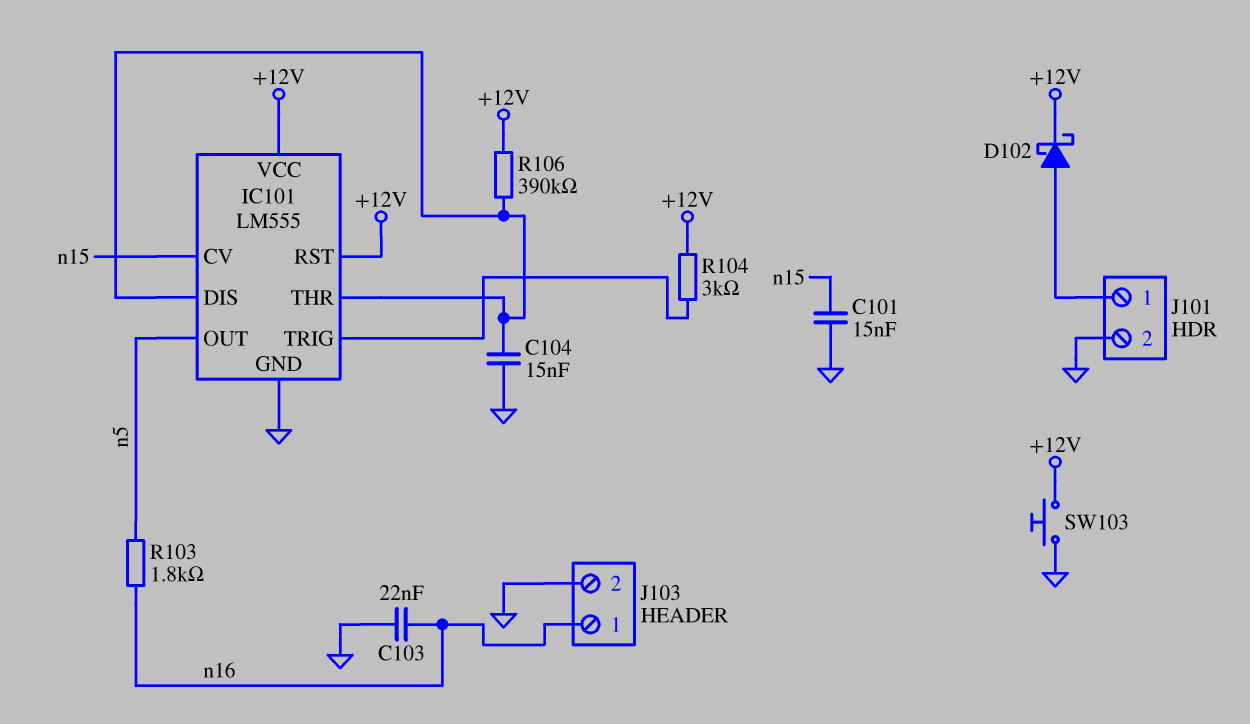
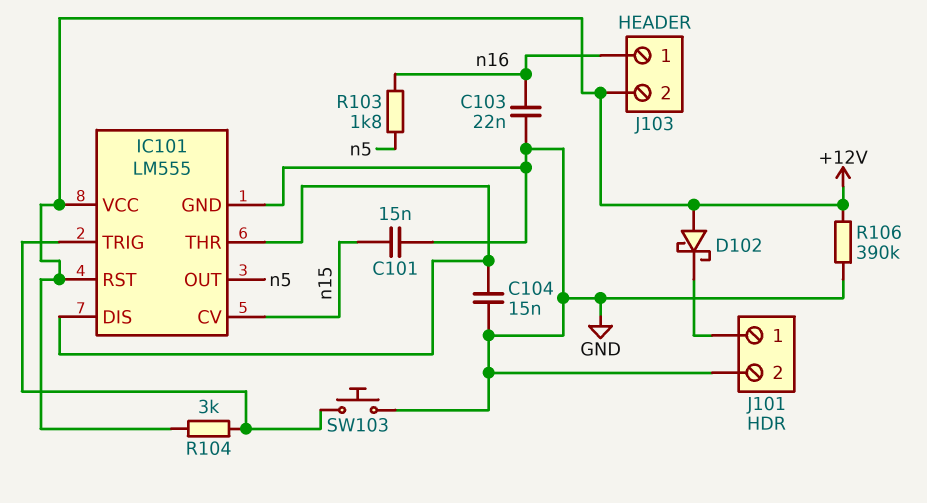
D102: schottky (A J101/1, K +12V) -> schottky (A +12V, K J101/1)
J103 pin 2: GND -> +12V
R106: 390k (+12V, IC101/DIS) -> 390k (+12V, GND)
SW103: button (+12V, GND) -> button (GND, IC101/TRIG)

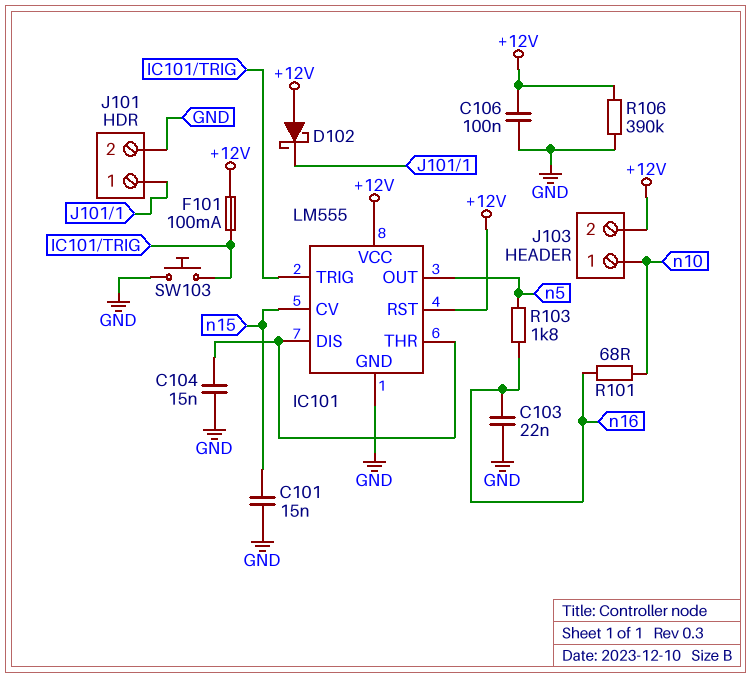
C106: none -> 100nF (+12V, GND)
F101: none -> 100mA (+12V, IC101/TRIG)
J103 pin 1: n16 -> n10
R101: none -> 68 (n10, n16)
R104: 3k (+12V, IC101/TRIG) -> none

